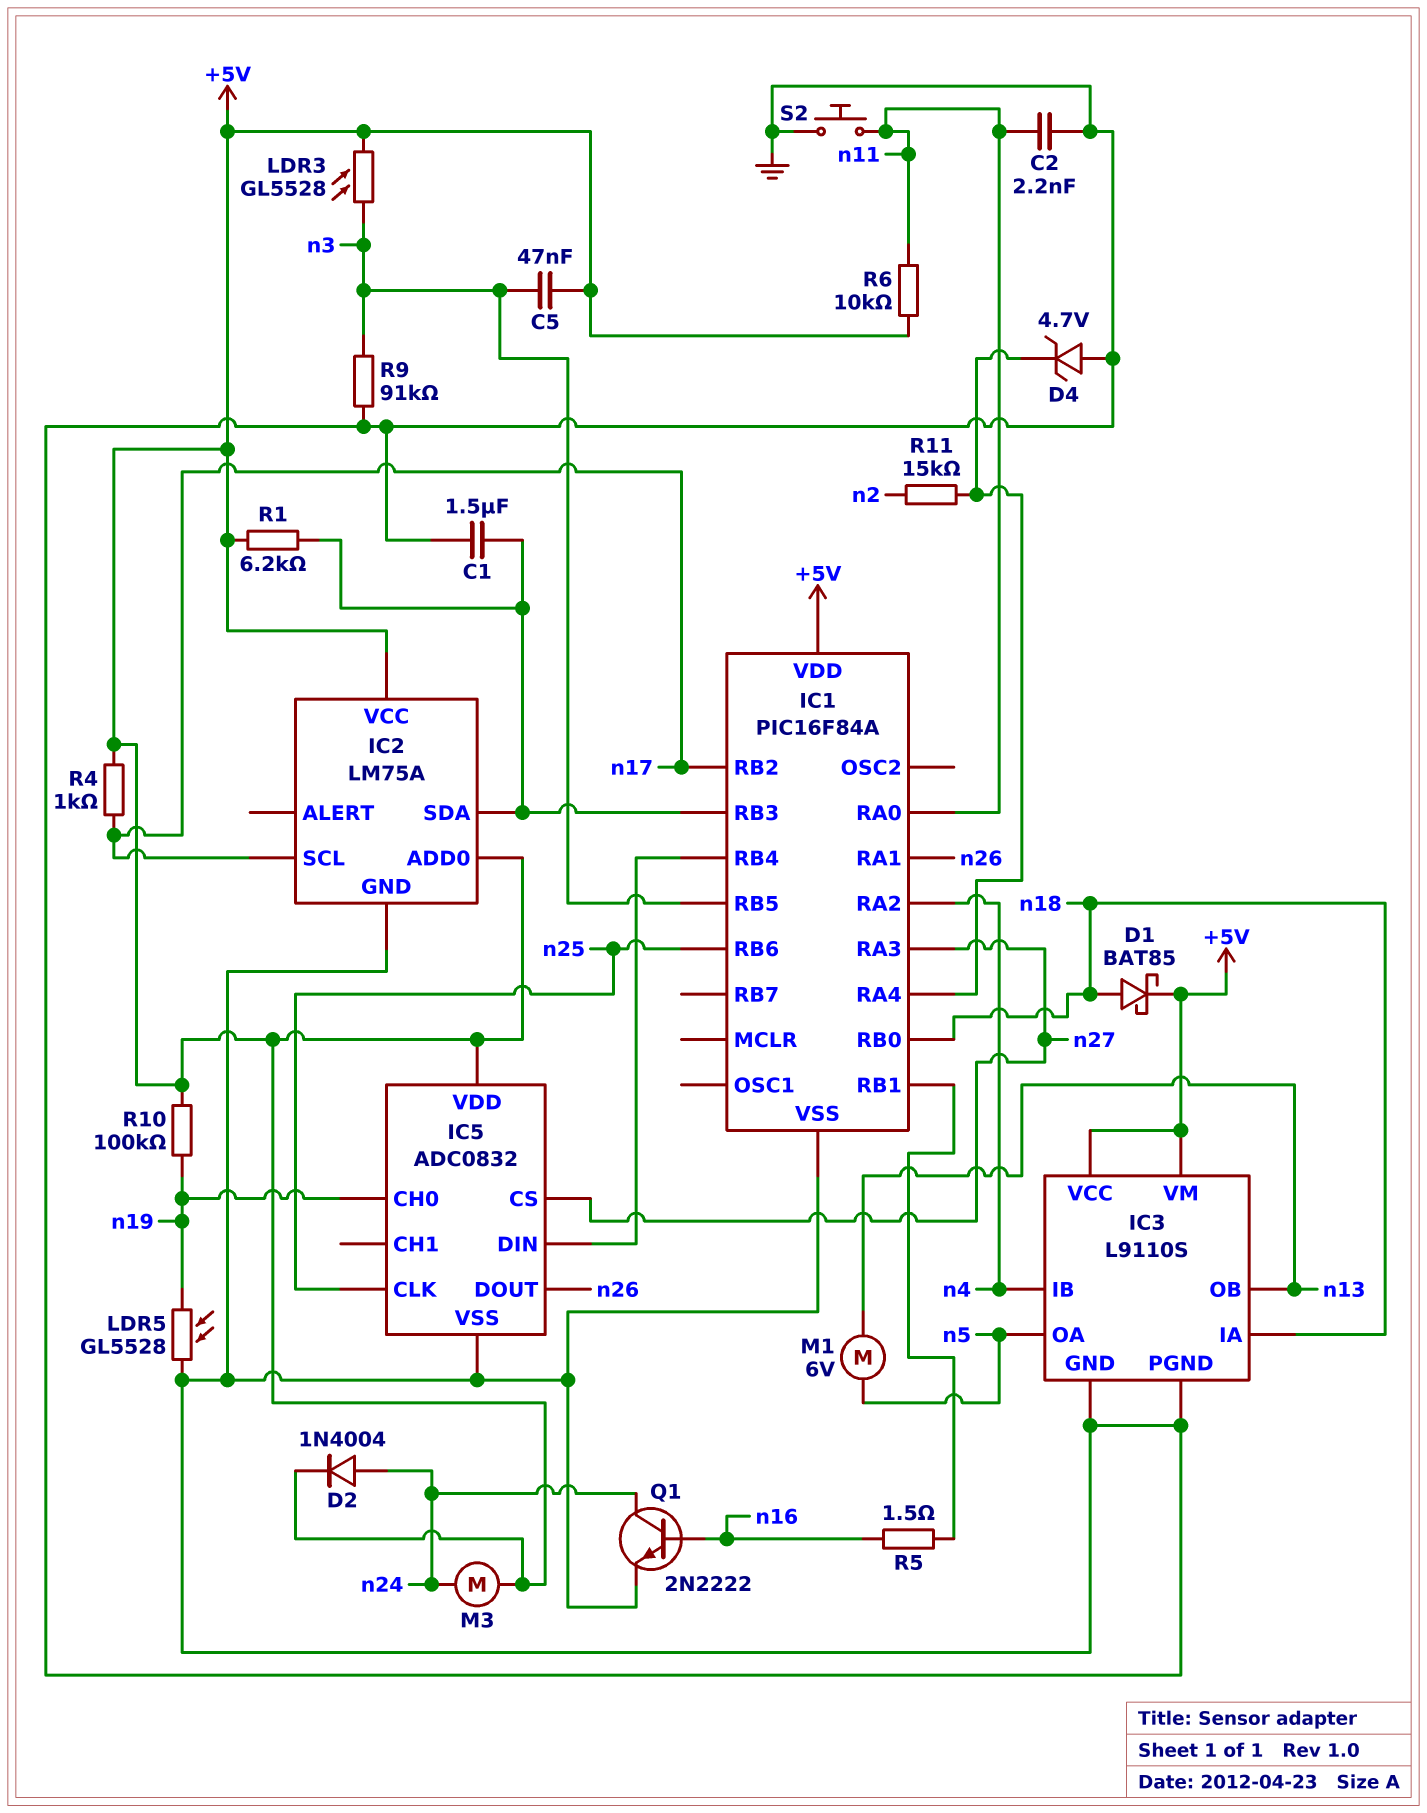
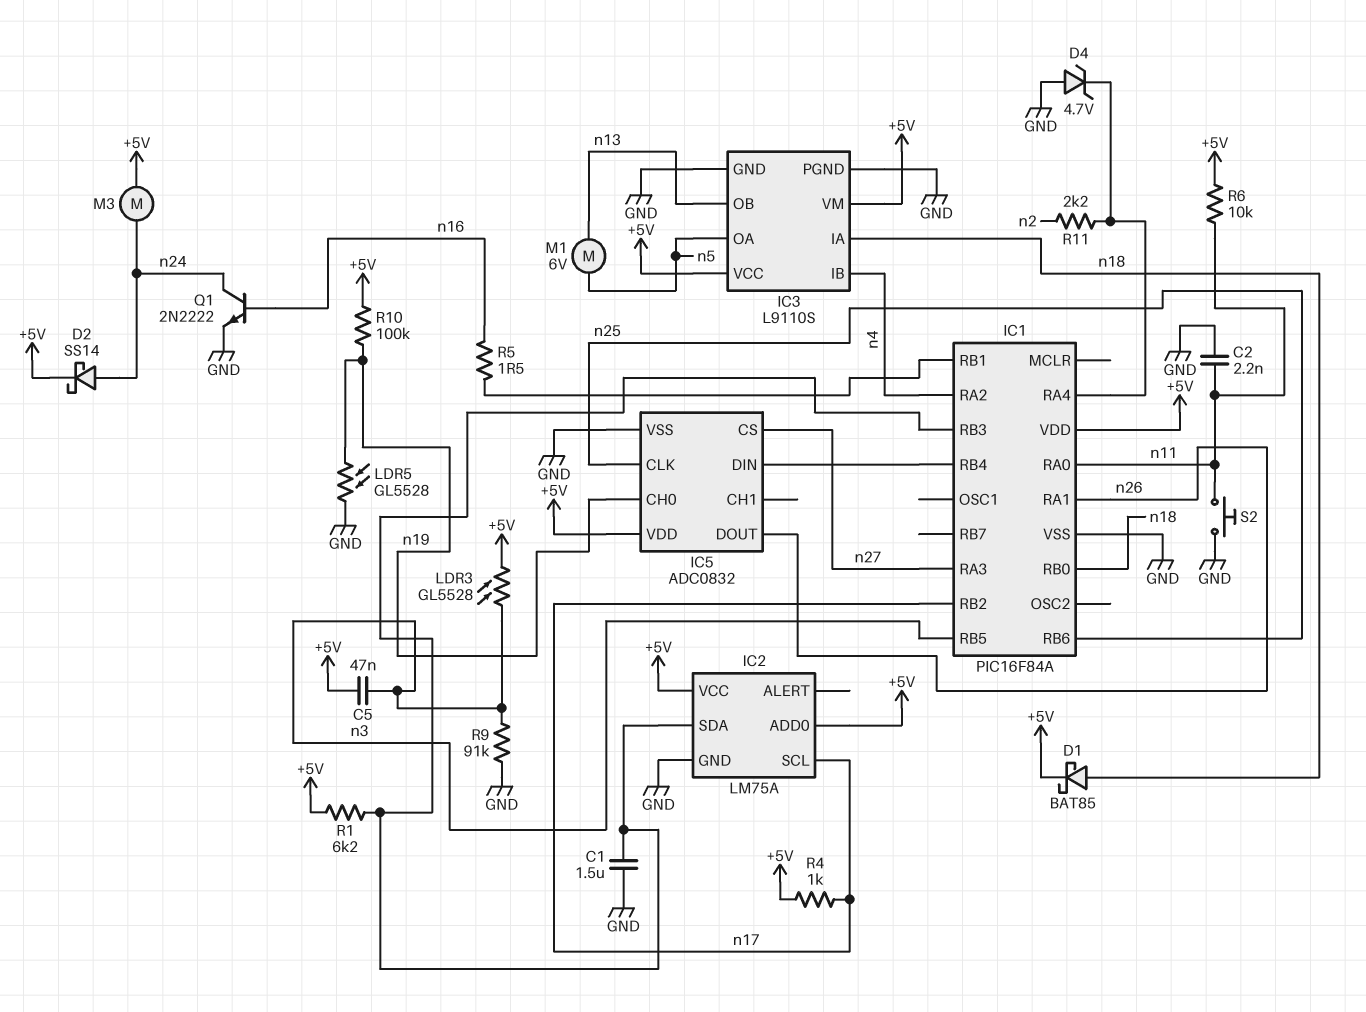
D2: diode 1N4004 (A n24, K +5V) -> schottky SS14 (A n24, K +5V)
R11: 15k (IC1/RA4, n2) -> 2.2k (IC1/RA4, n2)

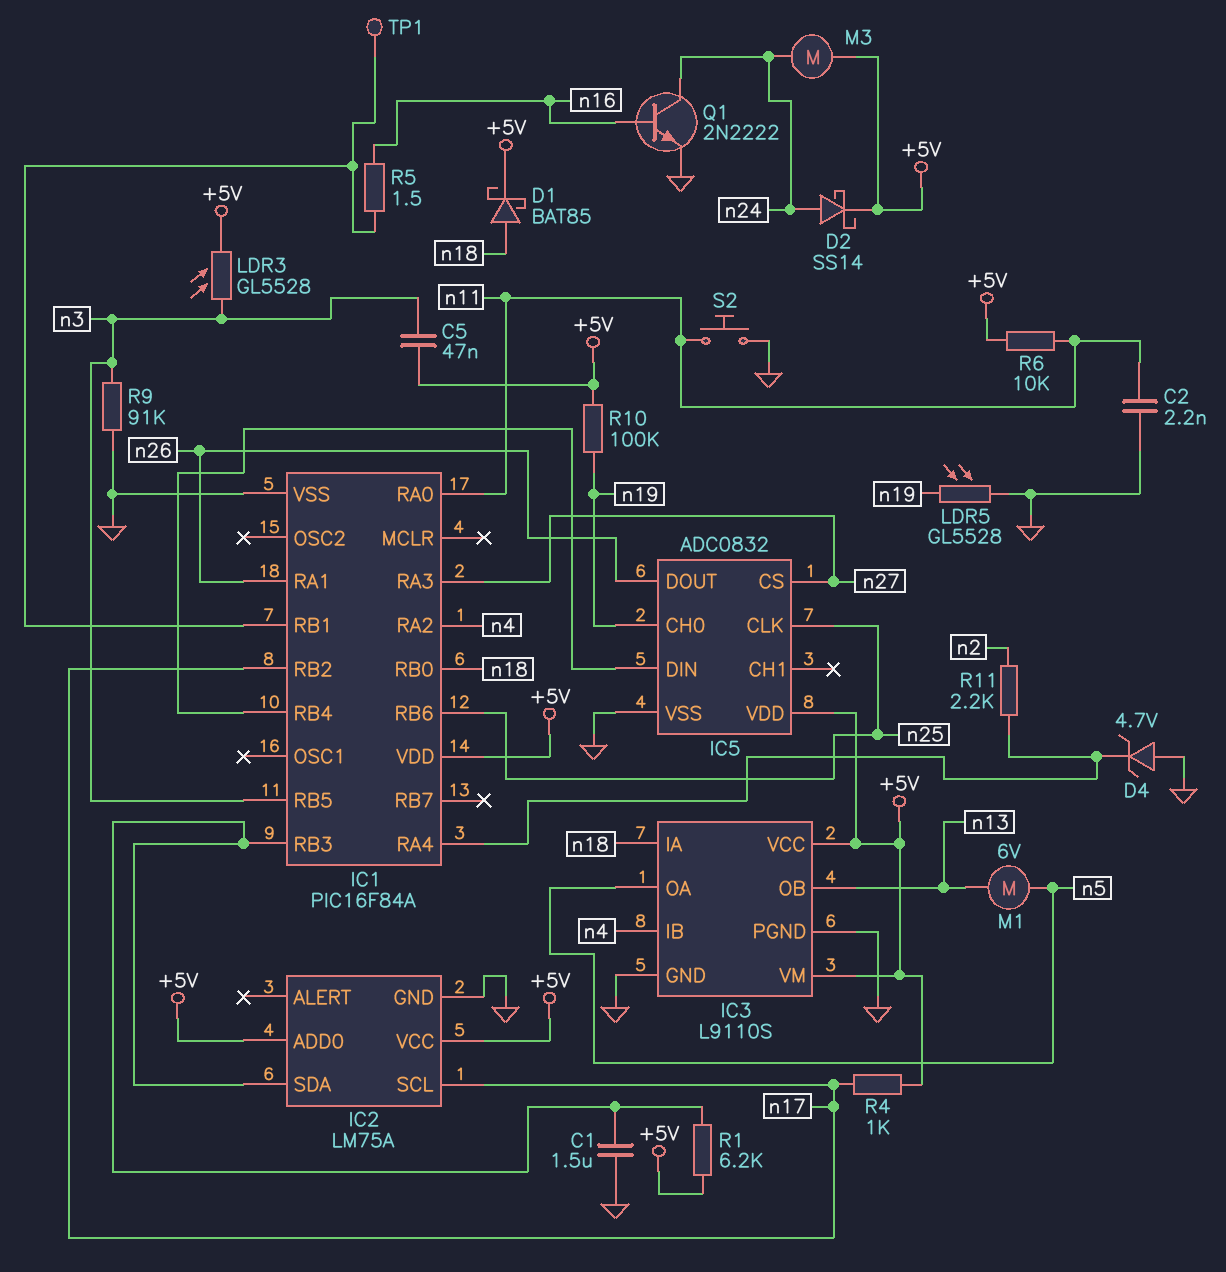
TP1: none -> test point (IC1/RB1)

